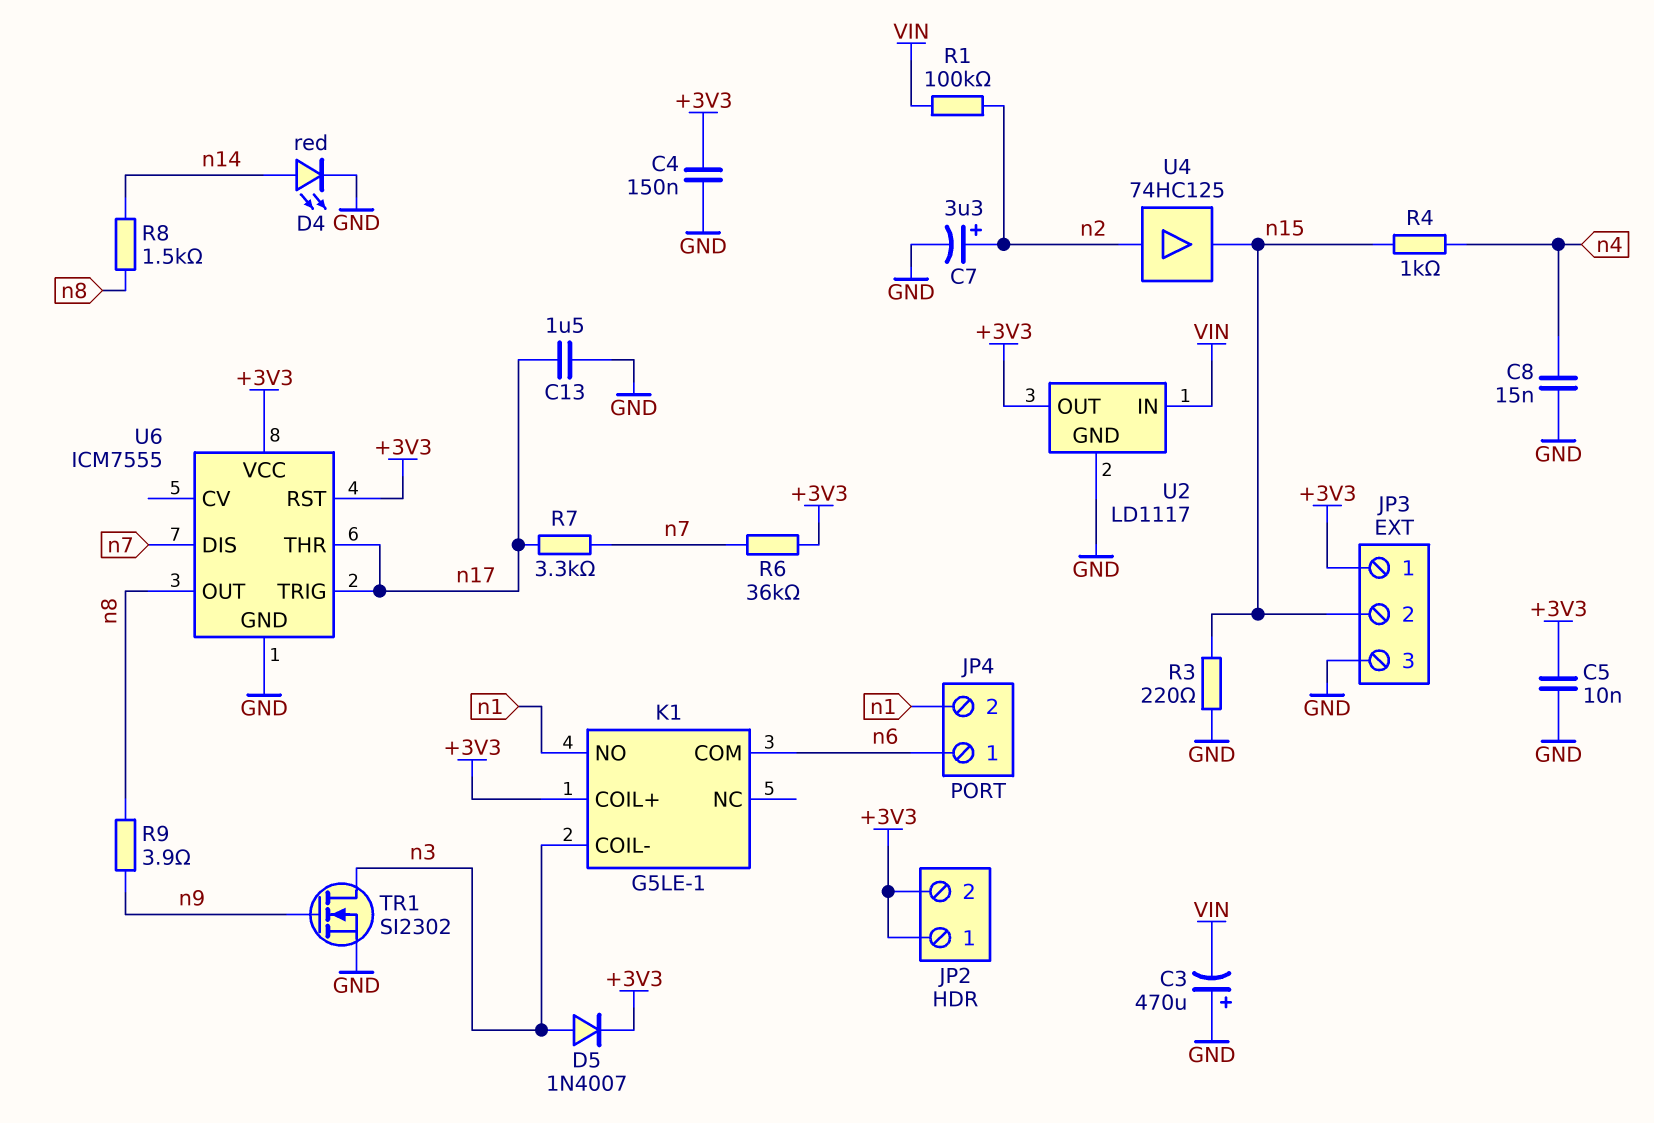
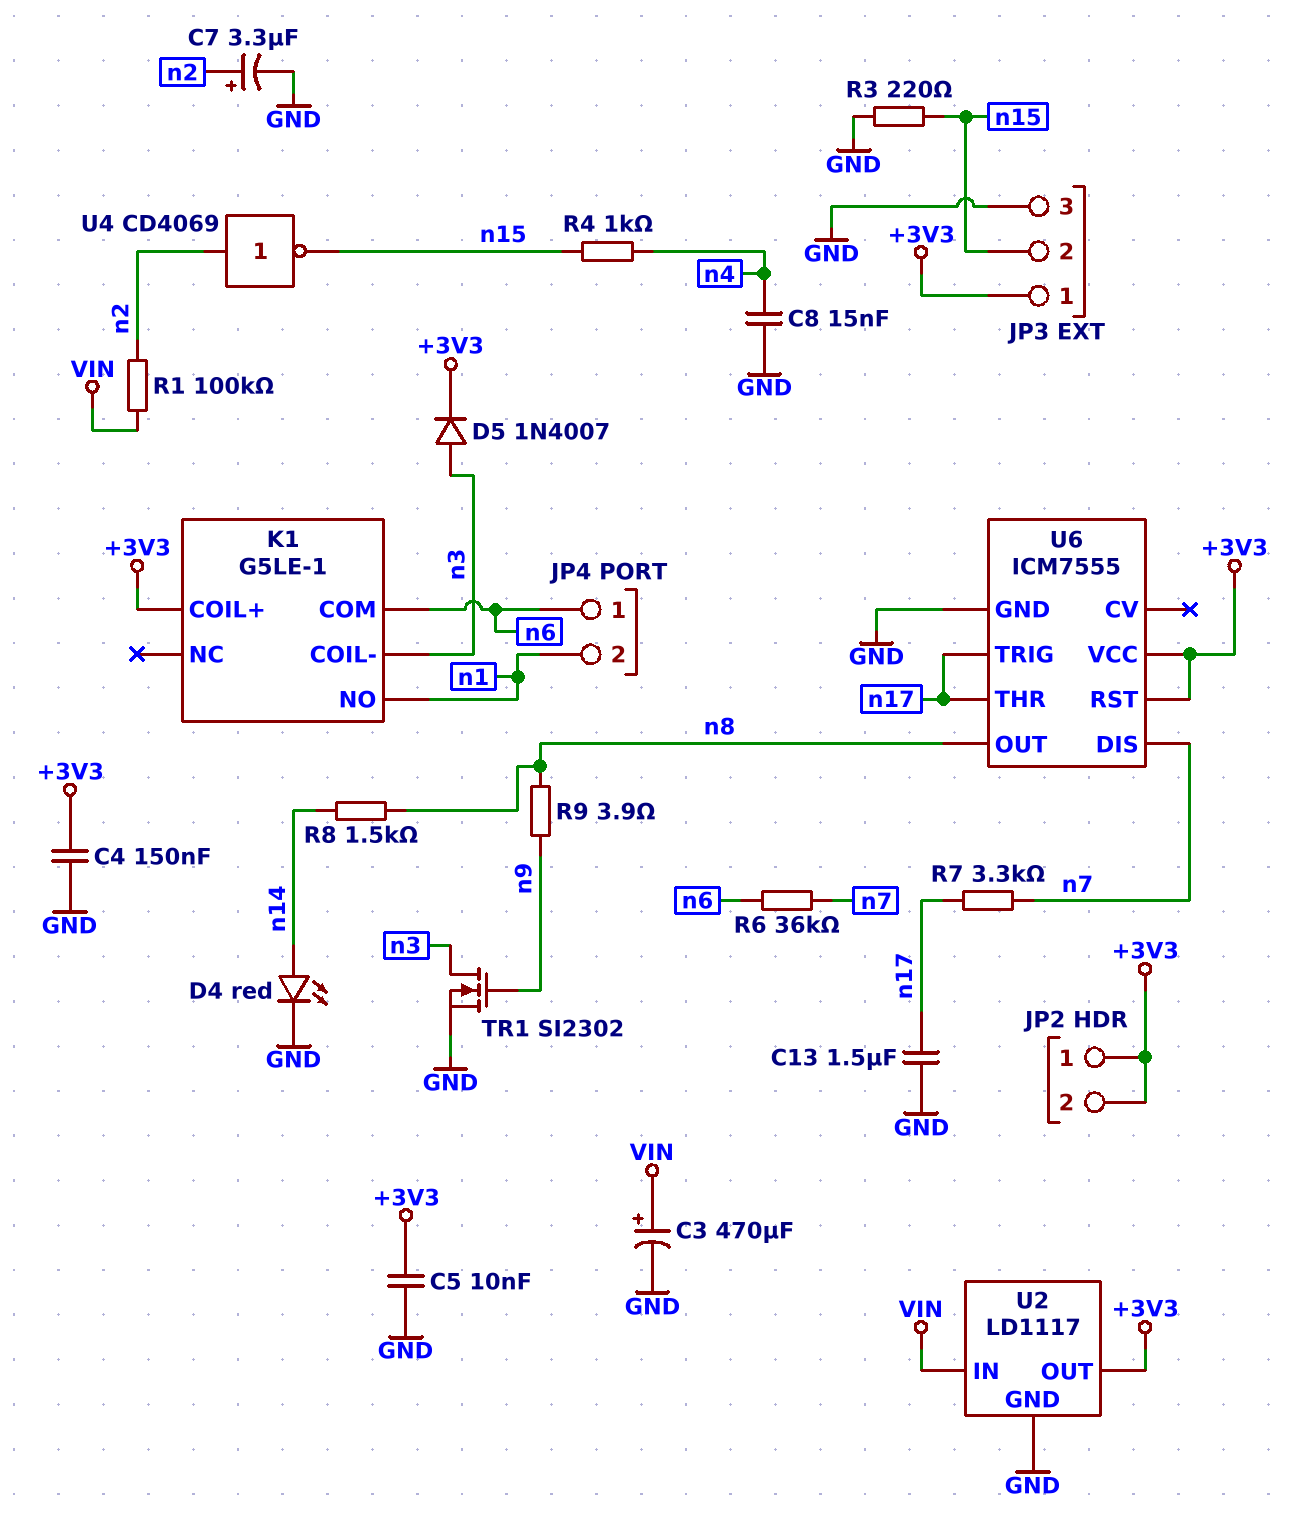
C3: 470uF (plus GND, minus VIN) -> 470uF (plus VIN, minus GND)
R6: 36k (+3V3, n7) -> 36k (n6, n7)
U4: buffer 74HC125 (in n2, out n15) -> NOT CD4069 (in n2, out n15)

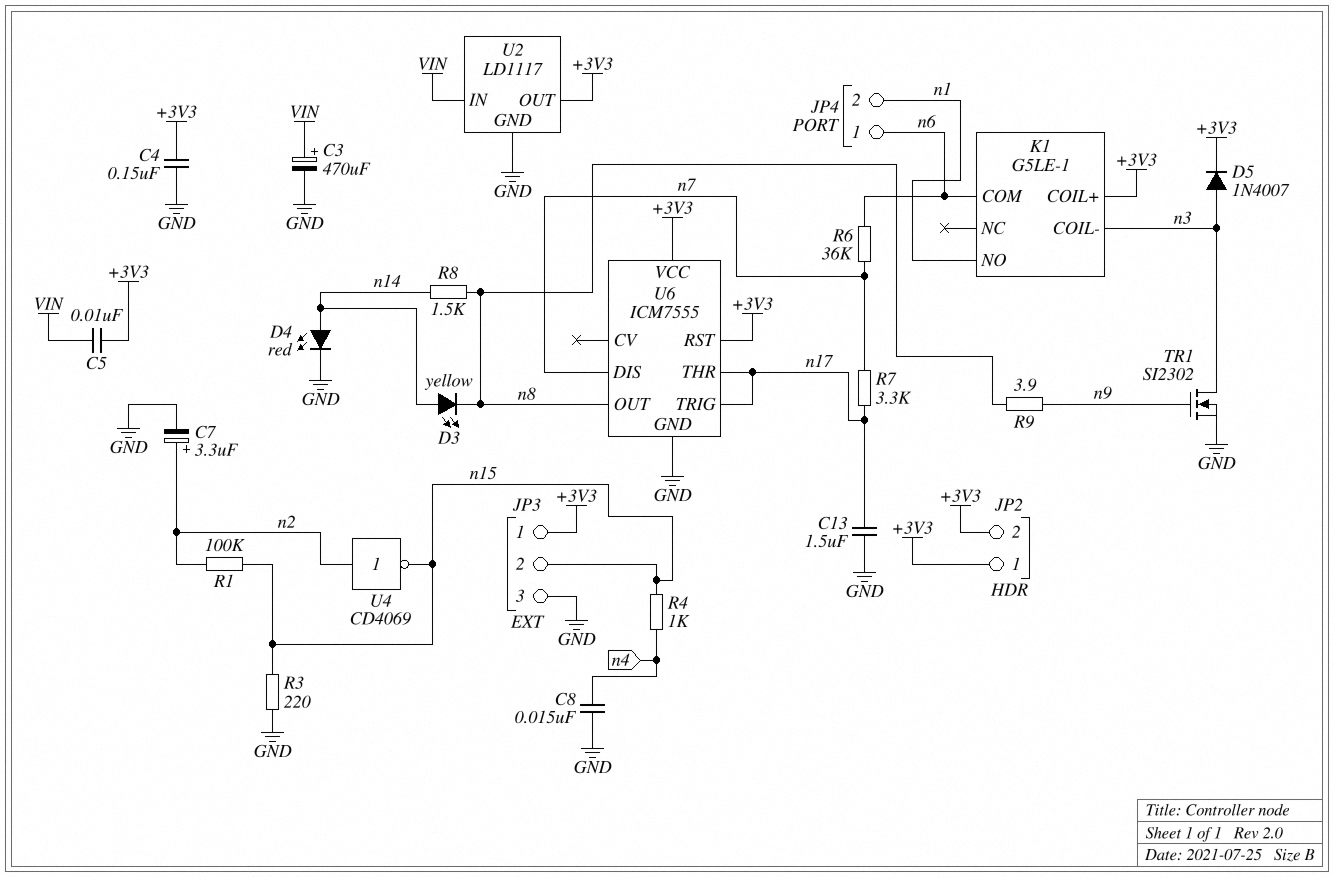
C5: 10nF (+3V3, GND) -> 10nF (+3V3, VIN)
D3: none -> LED yellow (A n14, K n8)
R1: 100k (VIN, n2) -> 100k (n2, n15)

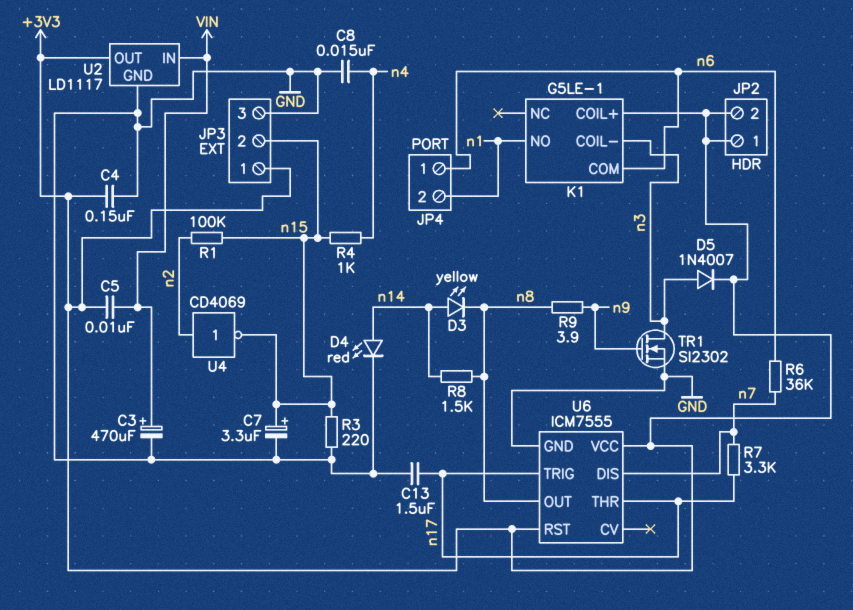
C7: 3.3uF (plus n2, minus GND) -> 3.3uF (plus n15, minus GND)

